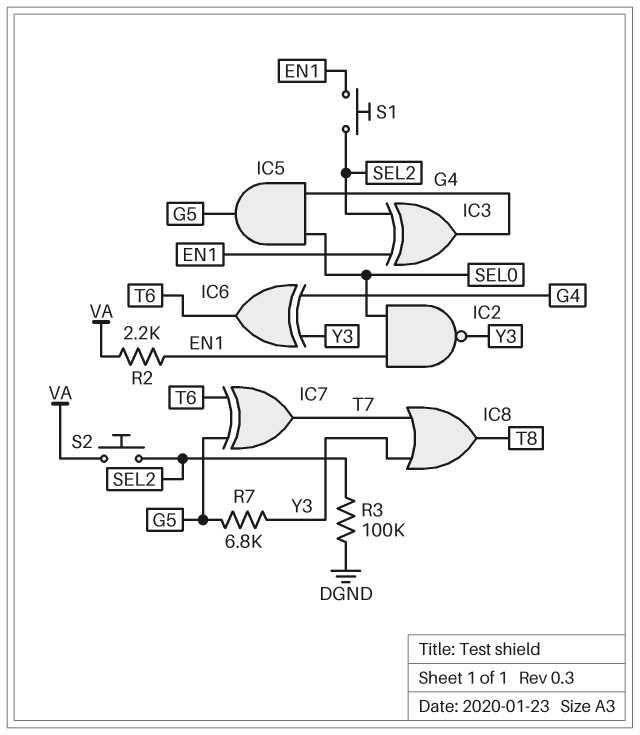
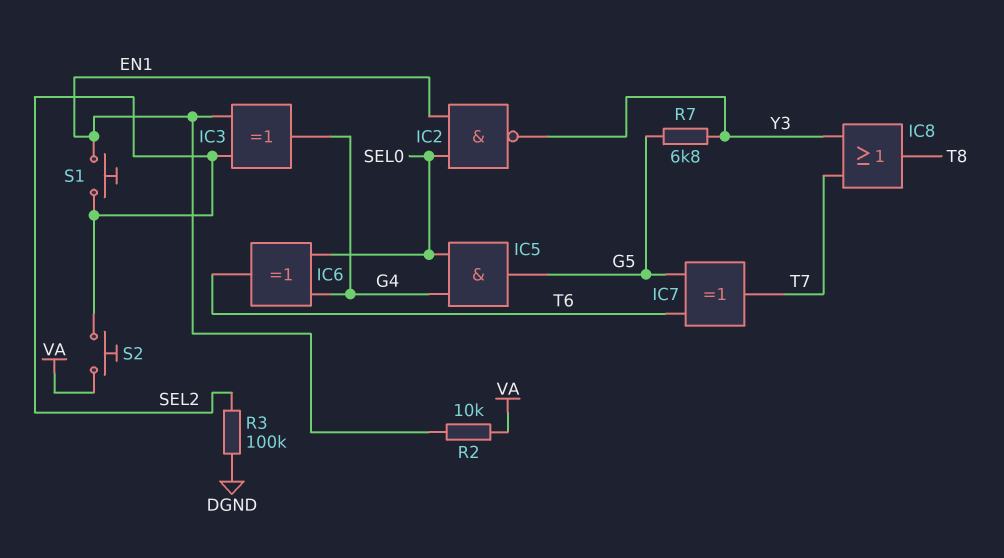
IC6: XOR (in G4, in Y3, out T6) -> XOR (in G4, in SEL0, out T6)
R2: 2.2k (EN1, VA) -> 10k (EN1, VA)

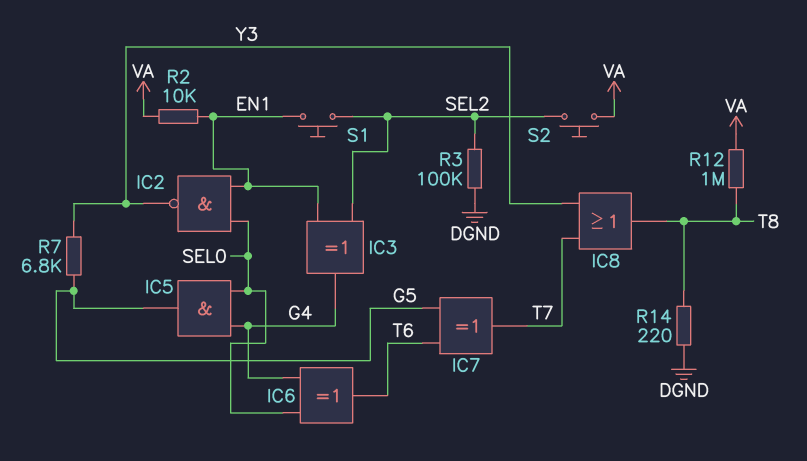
R12: none -> 1M (T8, VA)
R14: none -> 220 (DGND, T8)

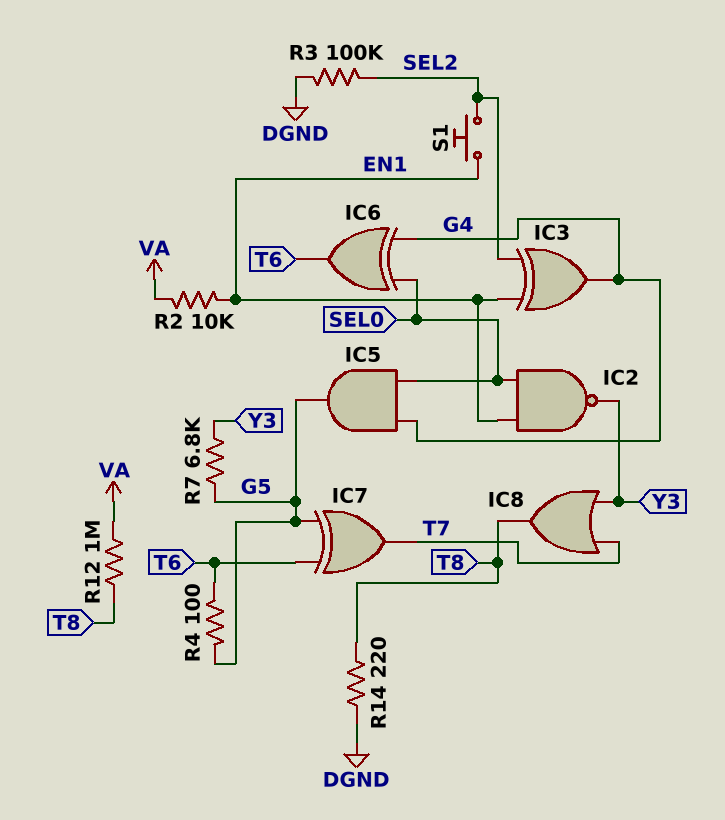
R4: none -> 100 (G5, T6)
S2: button (SEL2, VA) -> none

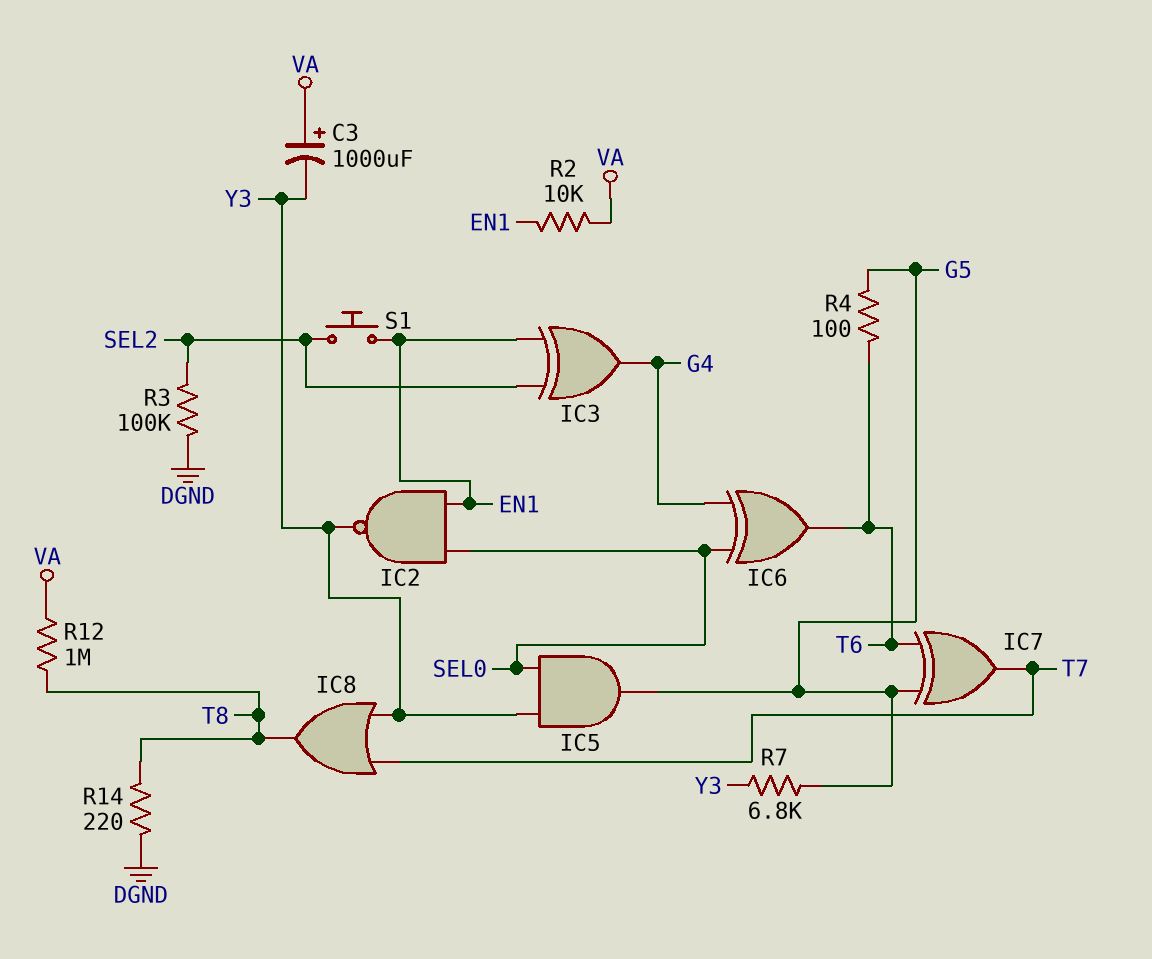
C3: none -> 1000uF (plus VA, minus Y3)
IC5: AND (in G4, in SEL0, out G5) -> AND (in SEL0, in Y3, out G5)

